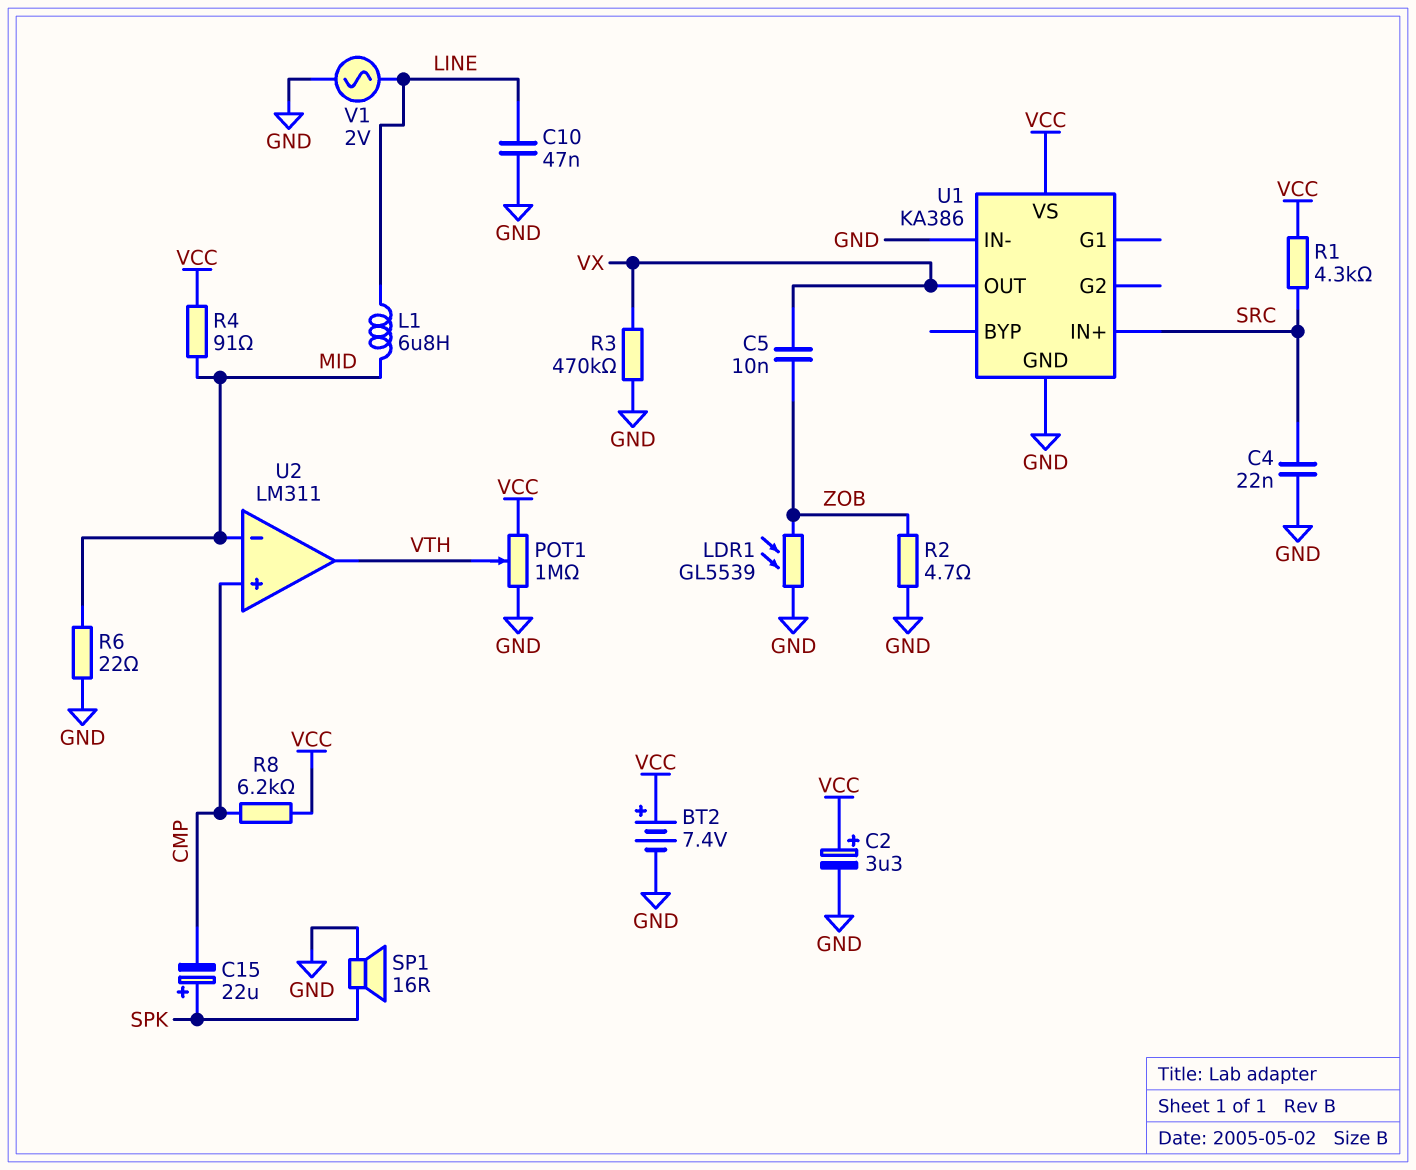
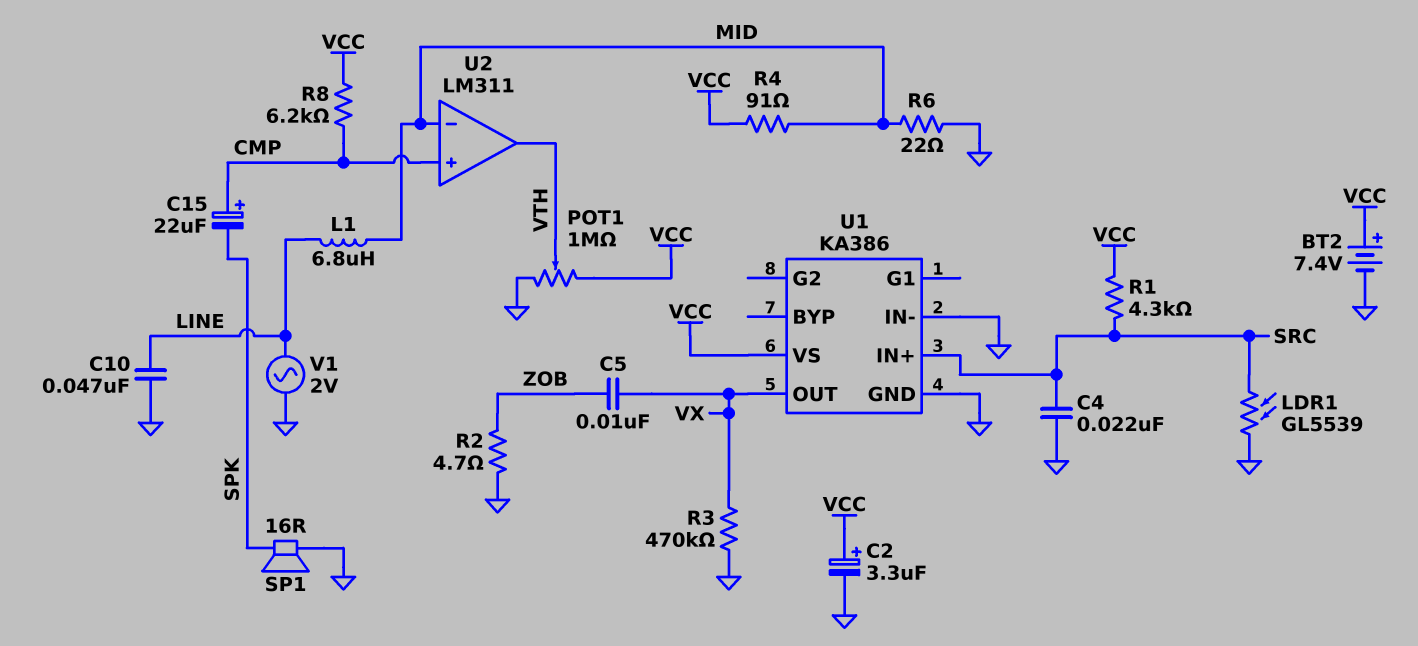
C15: 22uF (plus SPK, minus CMP) -> 22uF (plus CMP, minus SPK)
LDR1: GL5539 (GND, ZOB) -> GL5539 (GND, SRC)

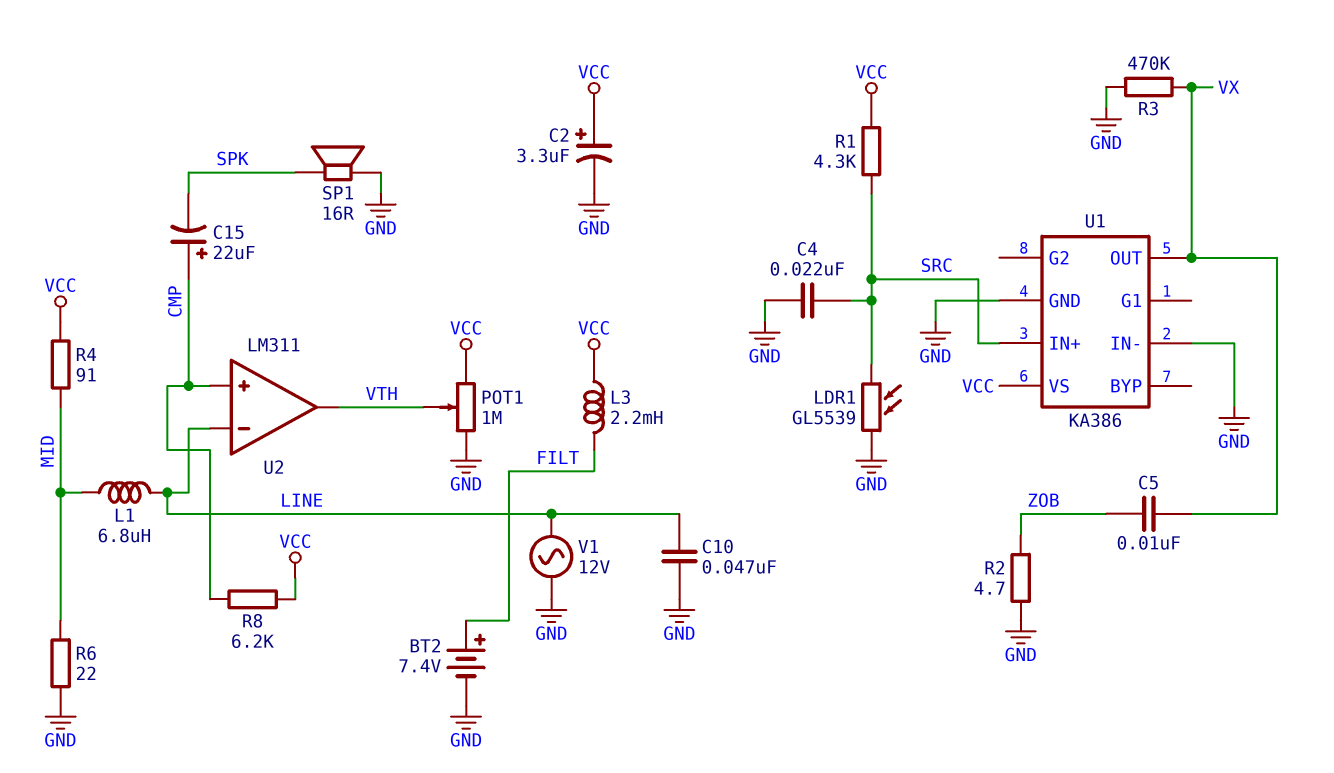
BT2: 7.4V (plus VCC, minus GND) -> 7.4V (plus FILT, minus GND)
L3: none -> 2.2mH (FILT, VCC)
U2 pin in-: MID -> LINE
V1: AC 2V (GND, LINE) -> AC 12V (GND, LINE)

